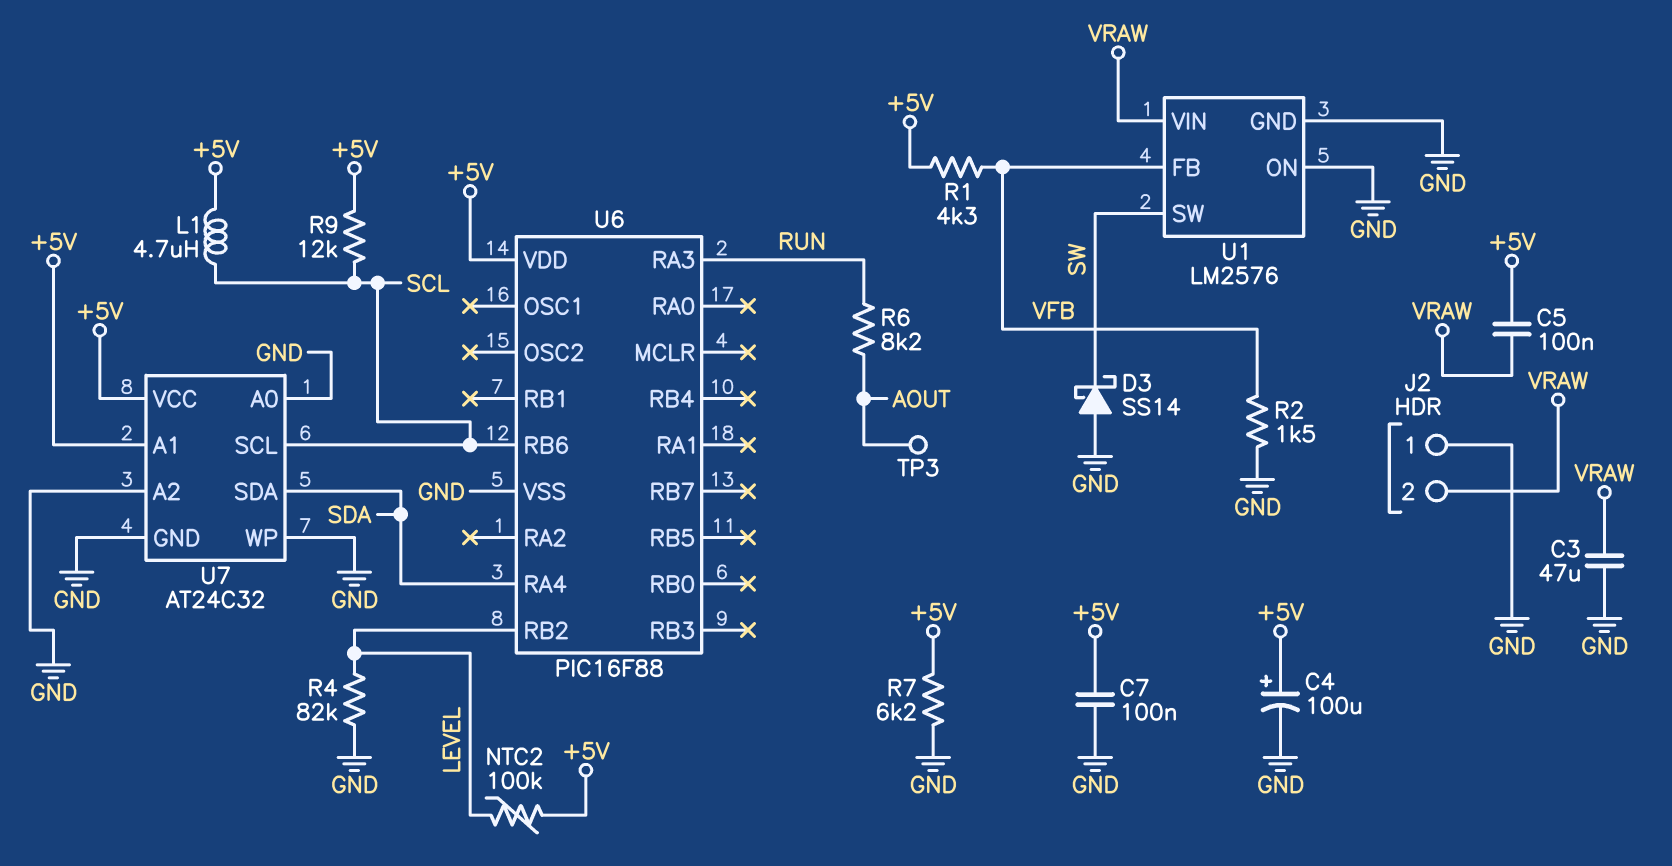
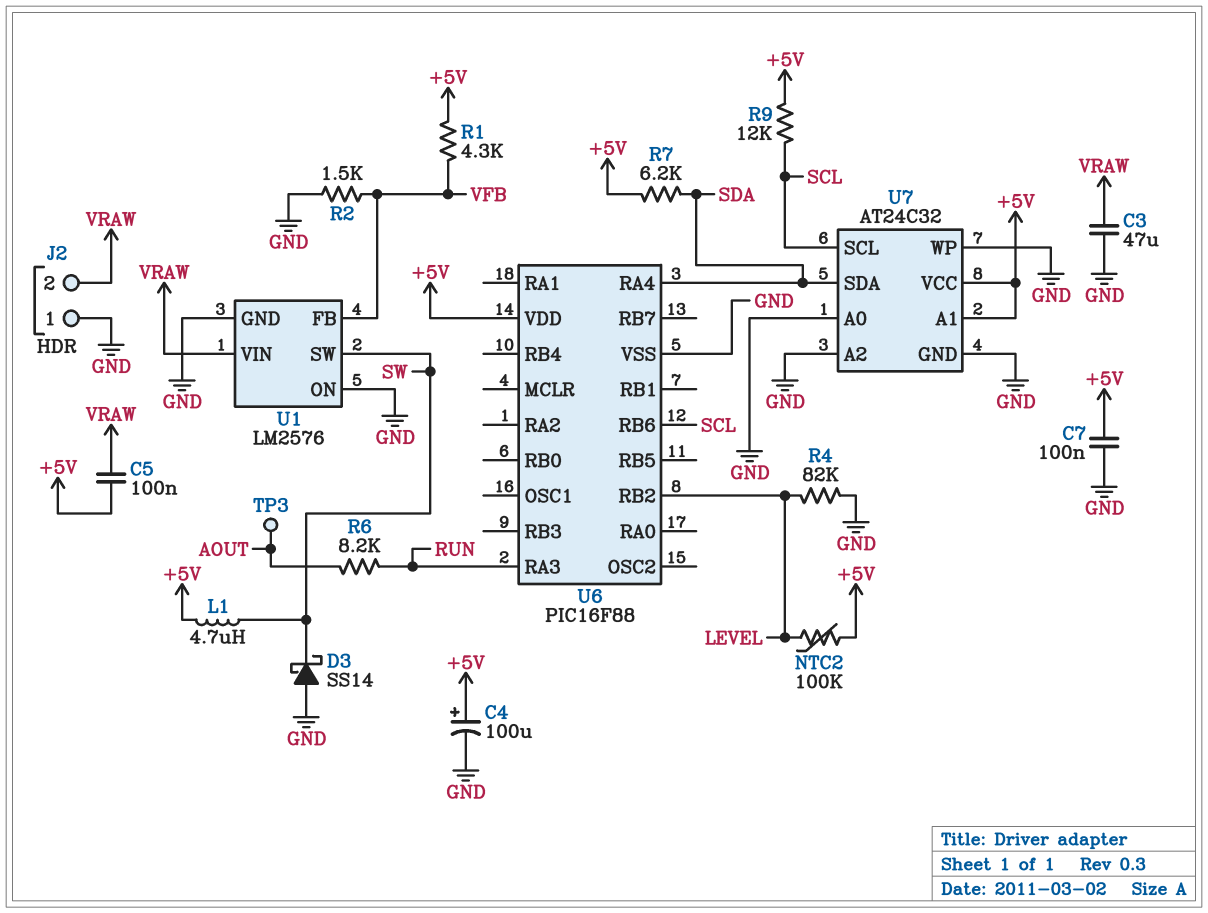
L1: 4.7uH (+5V, SCL) -> 4.7uH (+5V, SW)
R7: 6.2k (+5V, GND) -> 6.2k (+5V, SDA)

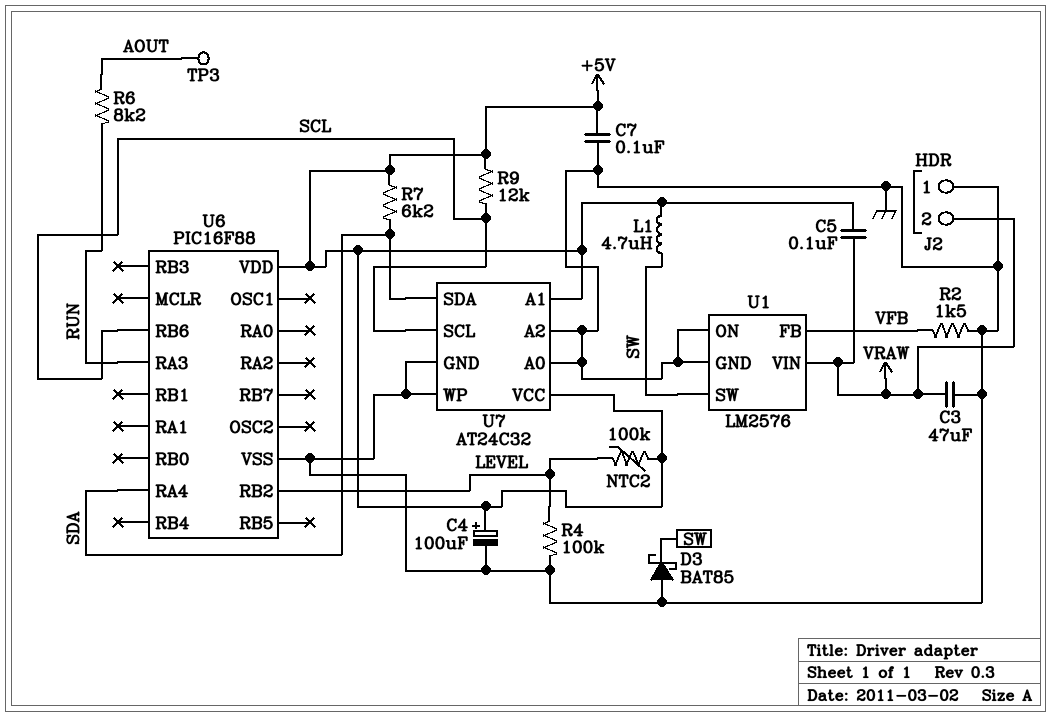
D3: schottky SS14 (A GND, K SW) -> schottky BAT85 (A GND, K SW)
R1: 4.3k (+5V, VFB) -> none
R4: 82k (GND, LEVEL) -> 100k (GND, LEVEL)

